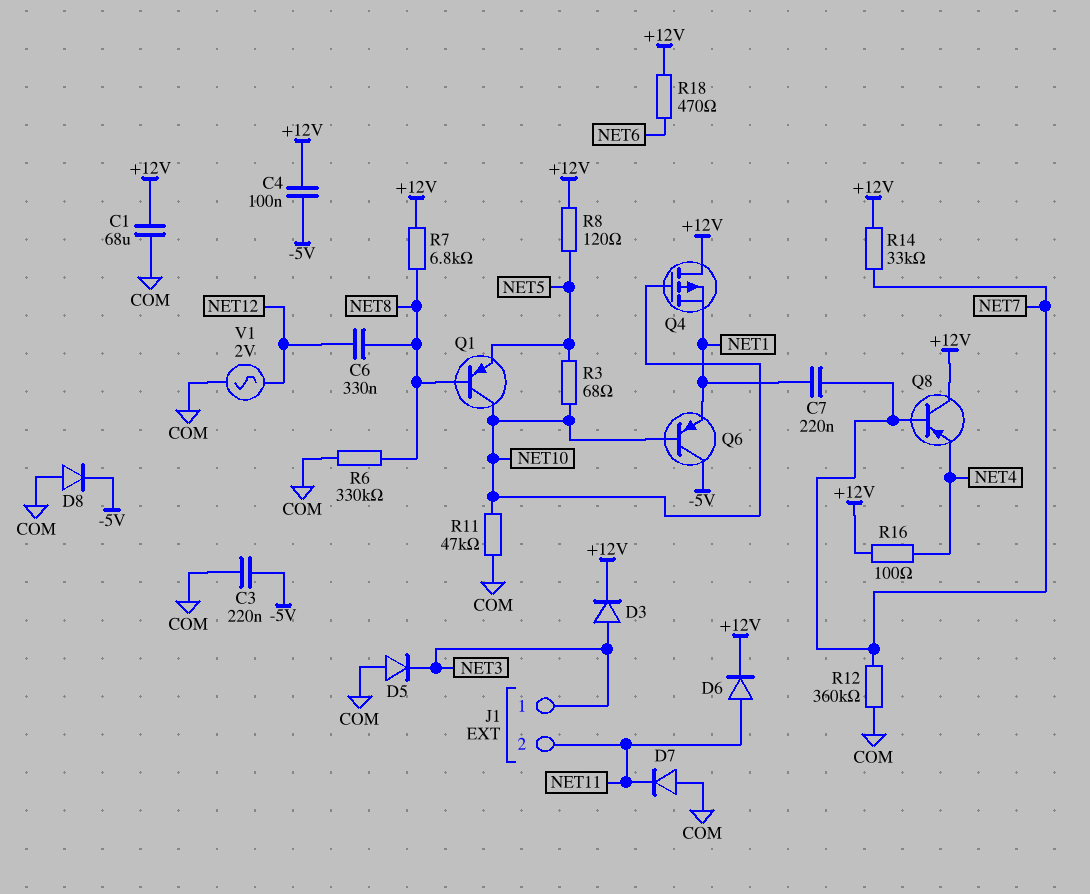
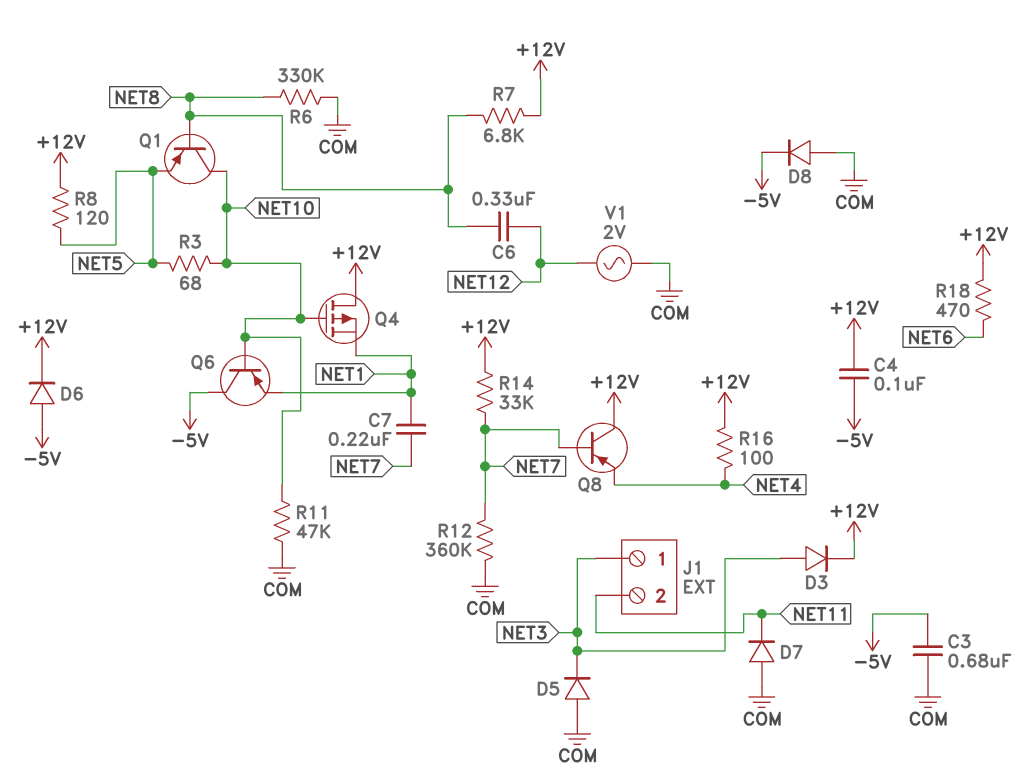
C1: 68uF (+12V, COM) -> none
C3: 220nF (-5V, COM) -> 680nF (-5V, COM)
D6: diode (A NET11, K +12V) -> diode (A -5V, K +12V)

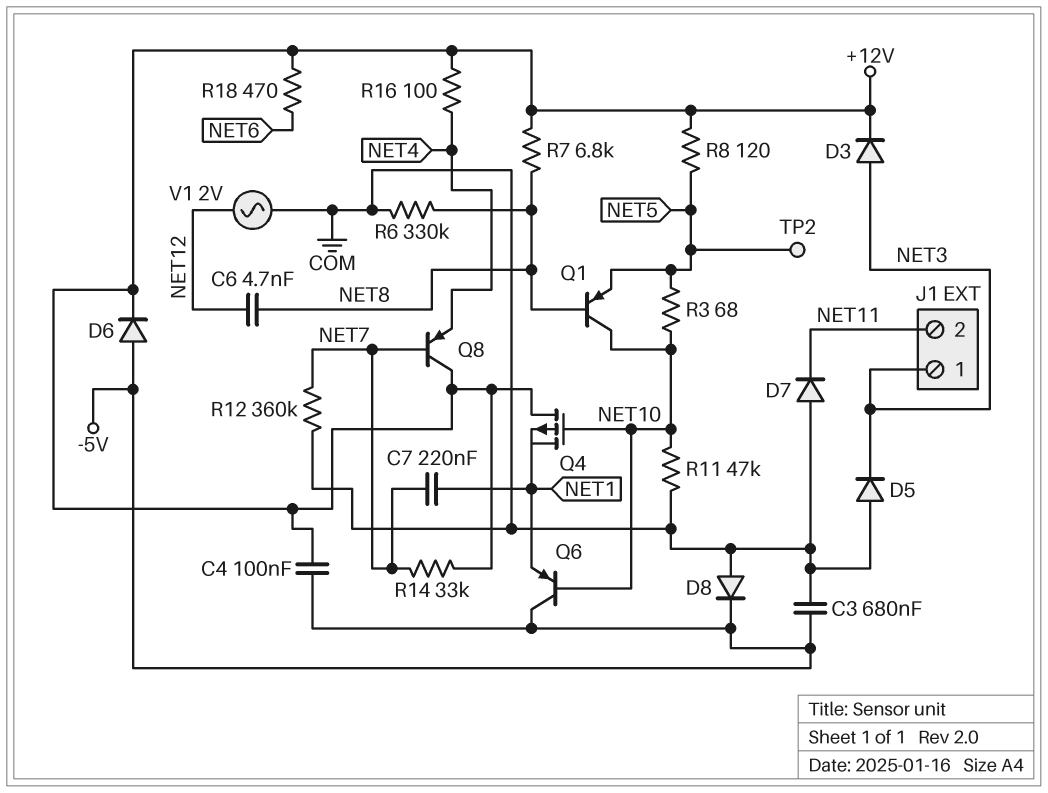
C6: 330nF (NET8, NET12) -> 4.7nF (NET8, NET12)
TP2: none -> test point (NET5)

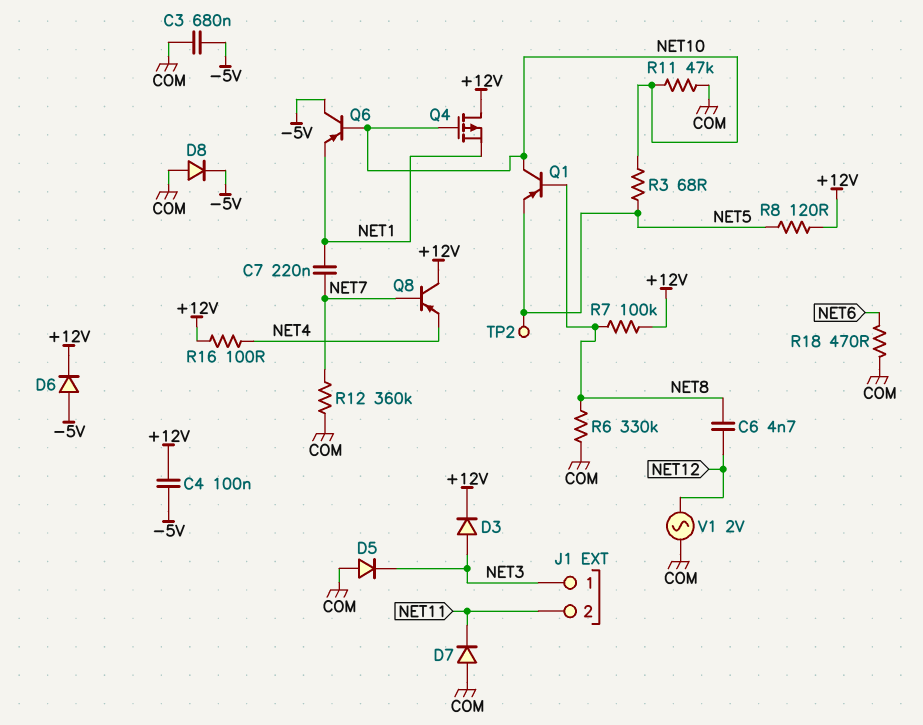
R7: 6.8k (+12V, NET8) -> 100k (+12V, NET8)
R14: 33k (+12V, NET7) -> none
R18: 470 (+12V, NET6) -> 470 (COM, NET6)

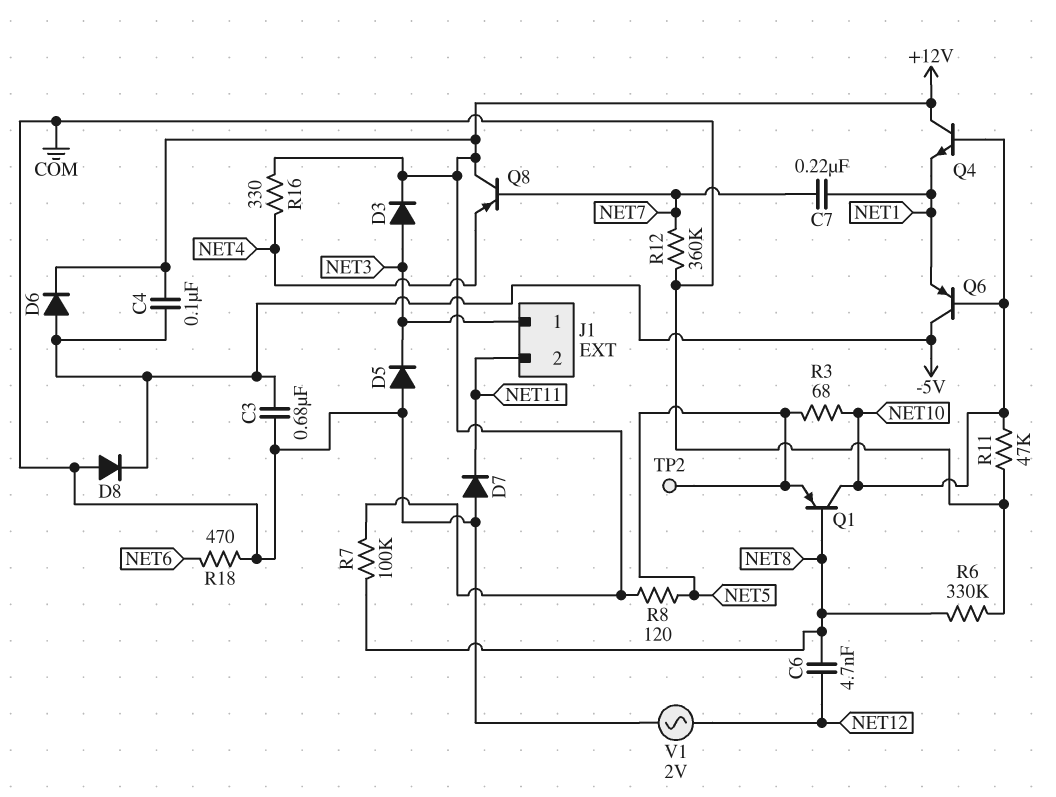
Q4: PMOS (G NET10, D +12V, S NET1) -> NPN (B NET10, C +12V, E NET1)
R16: 100 (+12V, NET4) -> 330 (+12V, NET4)

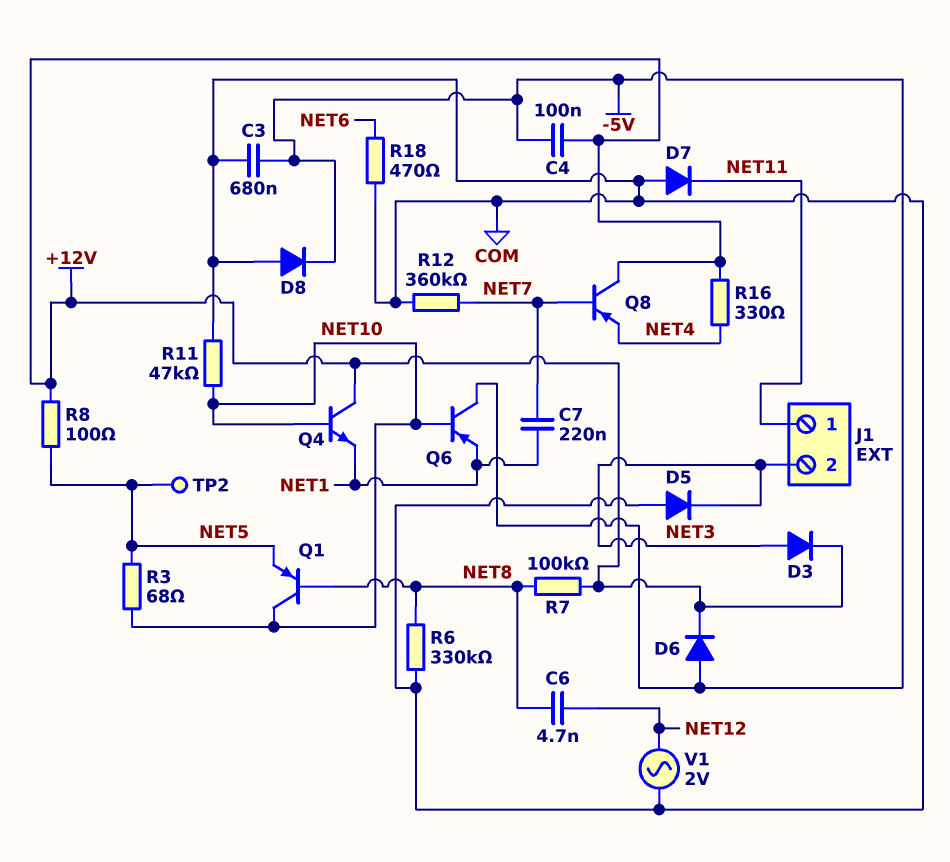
J1 pin 1: NET3 -> NET11
J1 pin 2: NET11 -> NET3
R8: 120 (+12V, NET5) -> 100 (+12V, NET5)

